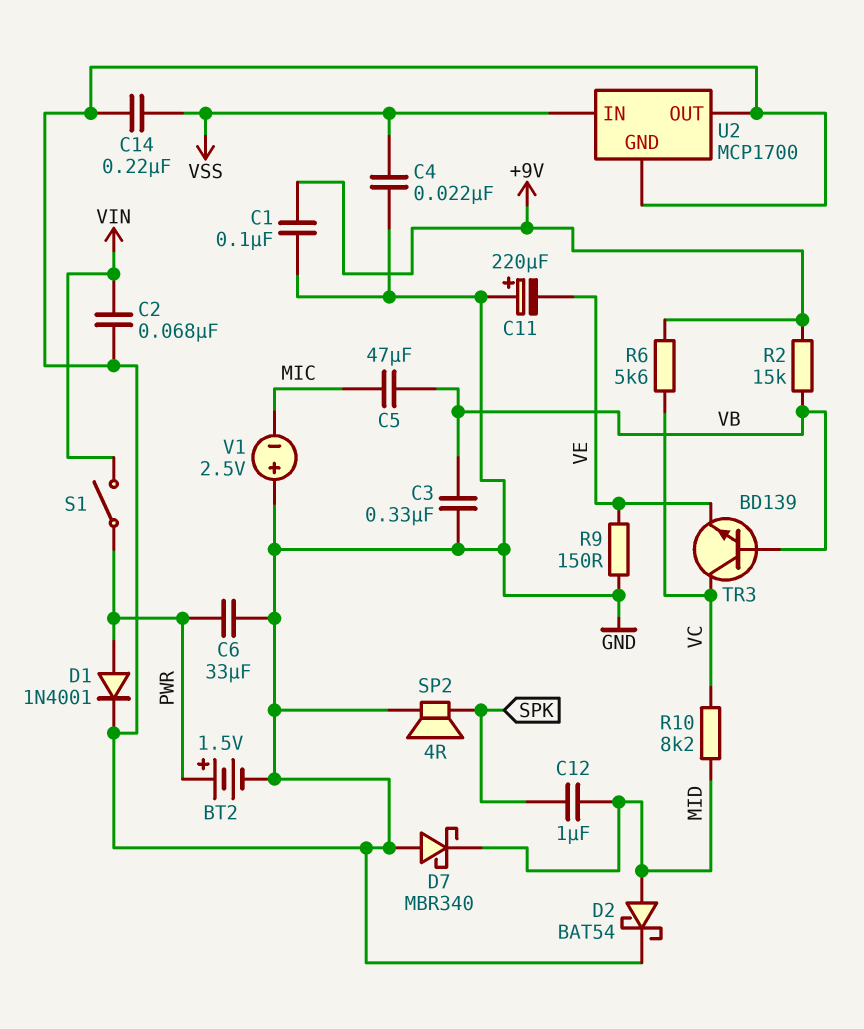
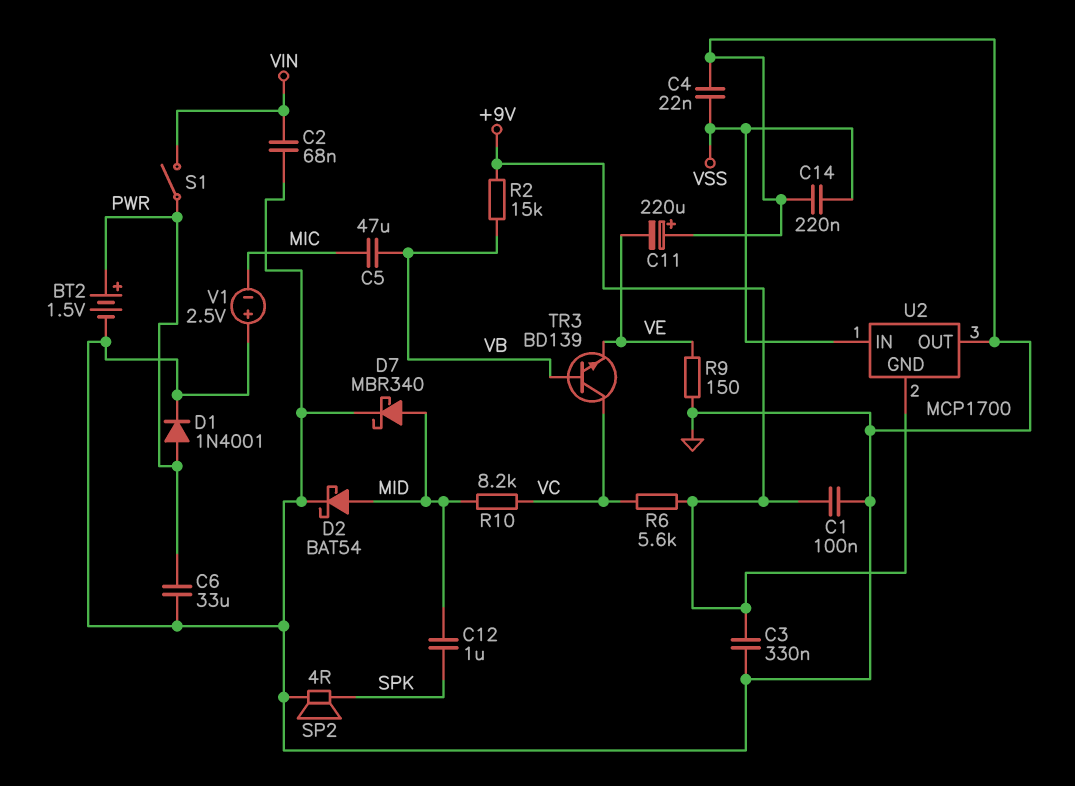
C3: 330nF (GND, VB) -> 330nF (+9V, GND)
D7: schottky MBR340 (A GND, K MID) -> schottky MBR340 (A MID, K GND)
U2 pin GND: GND -> +9V

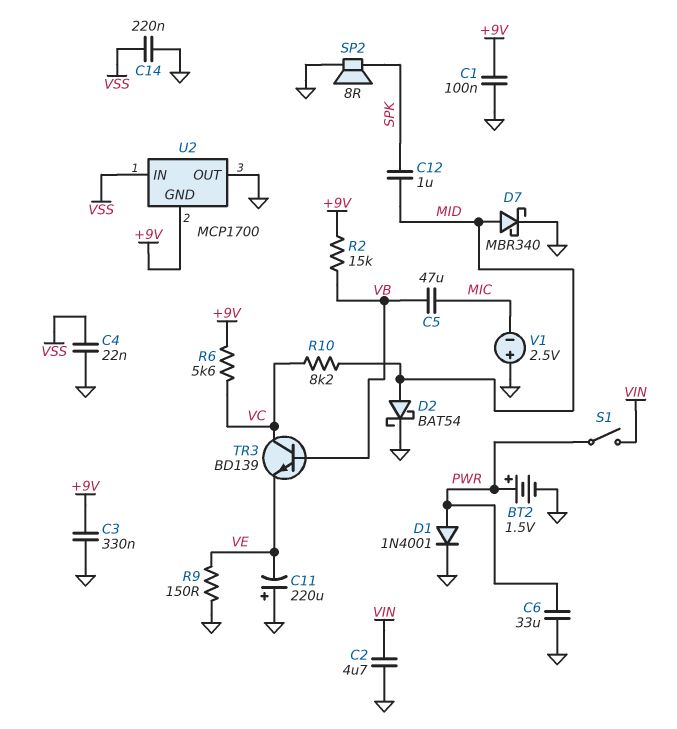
C2: 68nF (GND, VIN) -> 4.7uF (GND, VIN)
SP2: speaker 4R (GND, SPK) -> speaker 8R (GND, SPK)

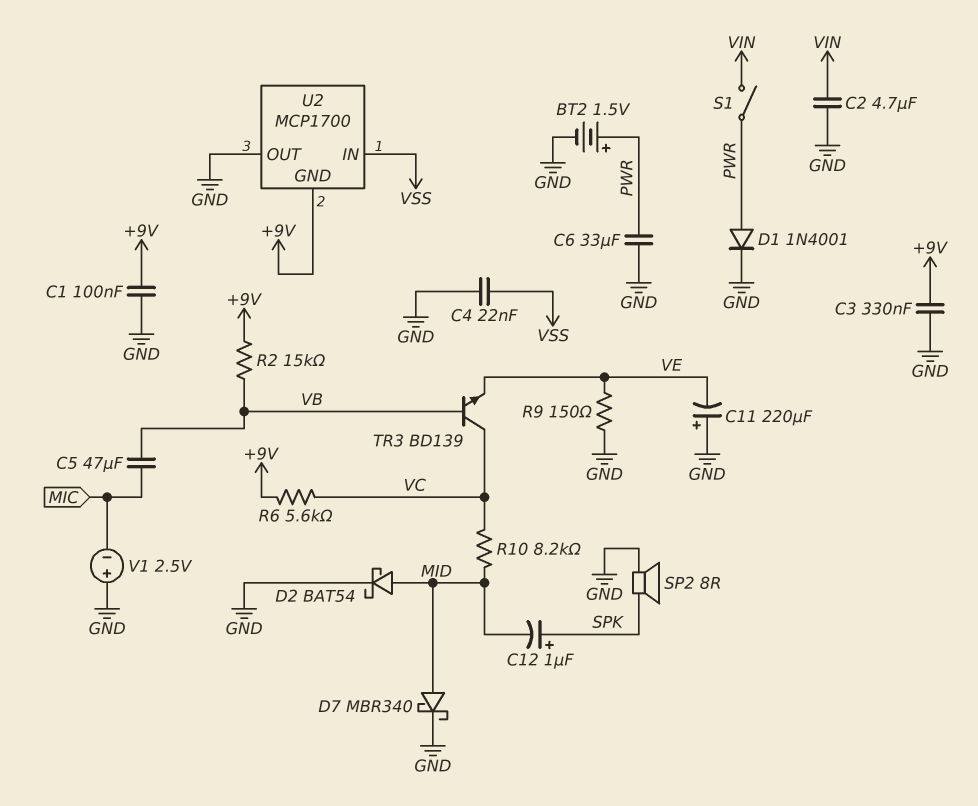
C12: 1uF (MID, SPK) -> 1uF (plus SPK, minus MID)
C14: 220nF (GND, VSS) -> none

